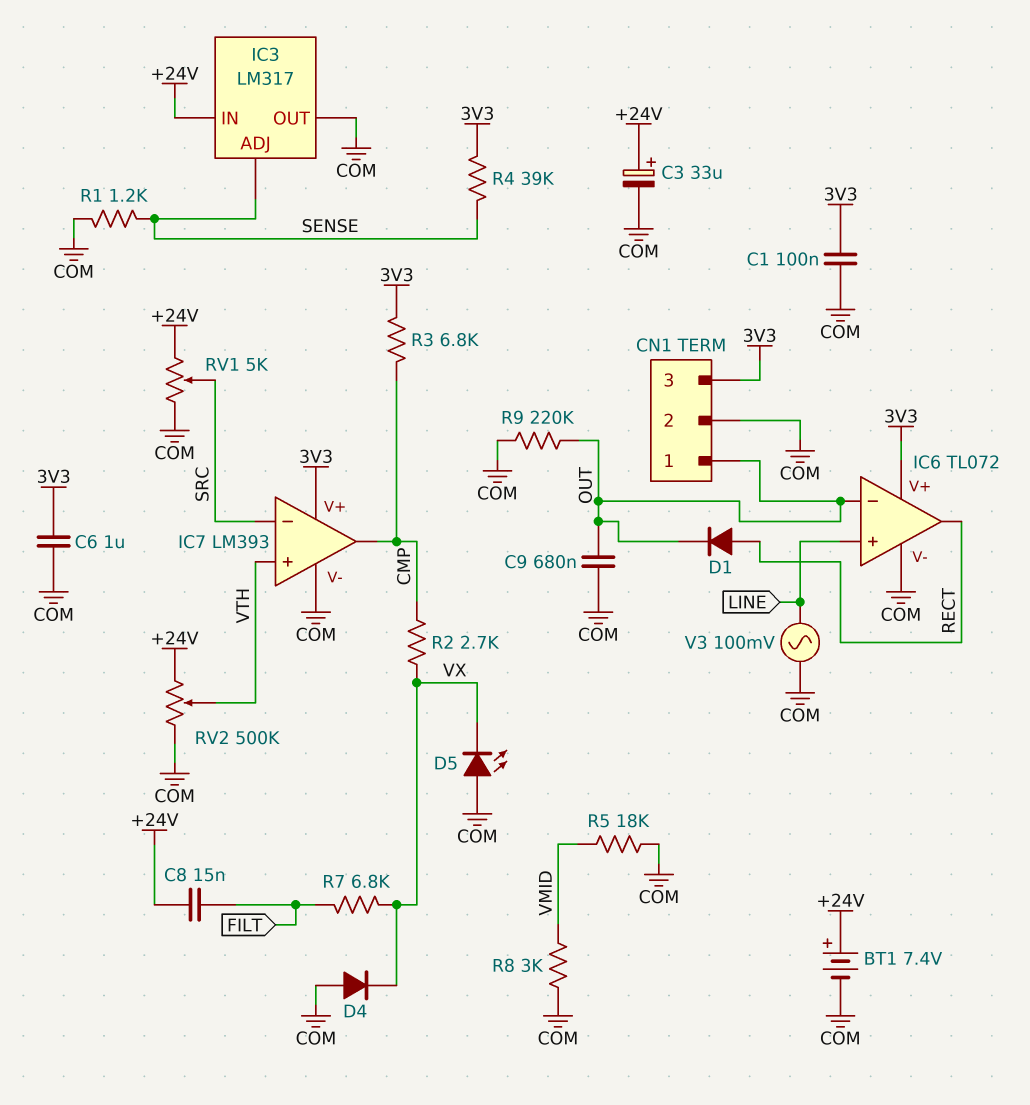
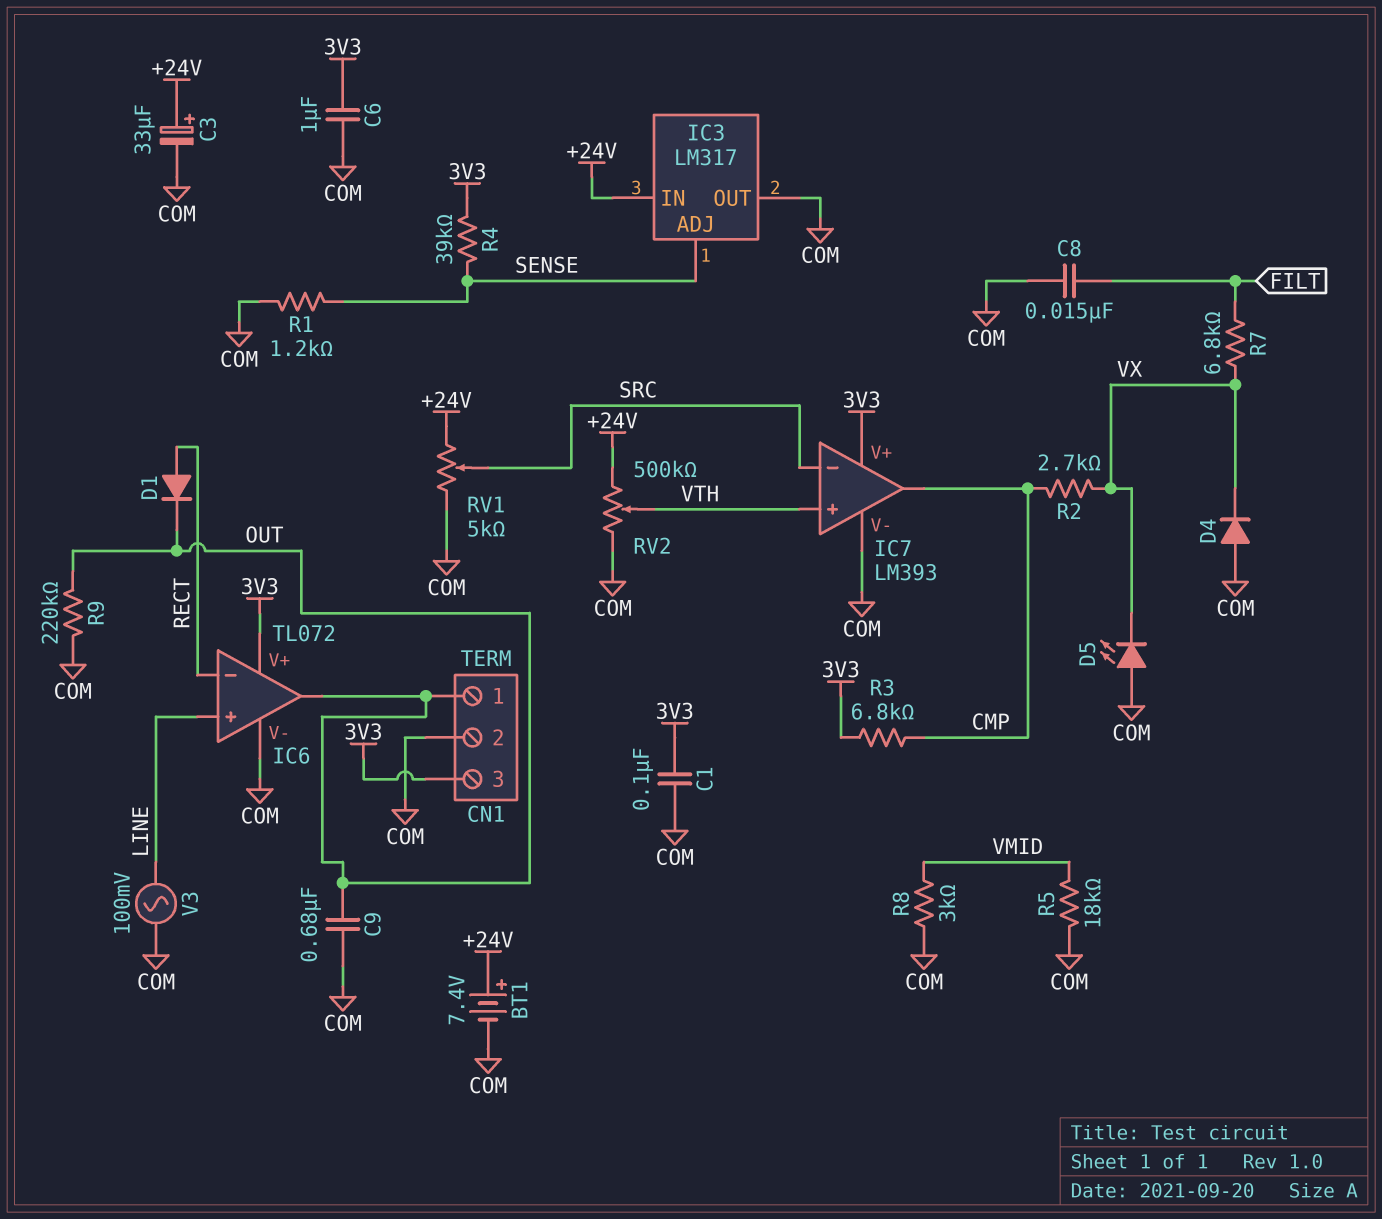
C8: 15nF (+24V, FILT) -> 15nF (COM, FILT)
IC6 pin in-: OUT -> RECT
IC6 pin out: RECT -> OUT

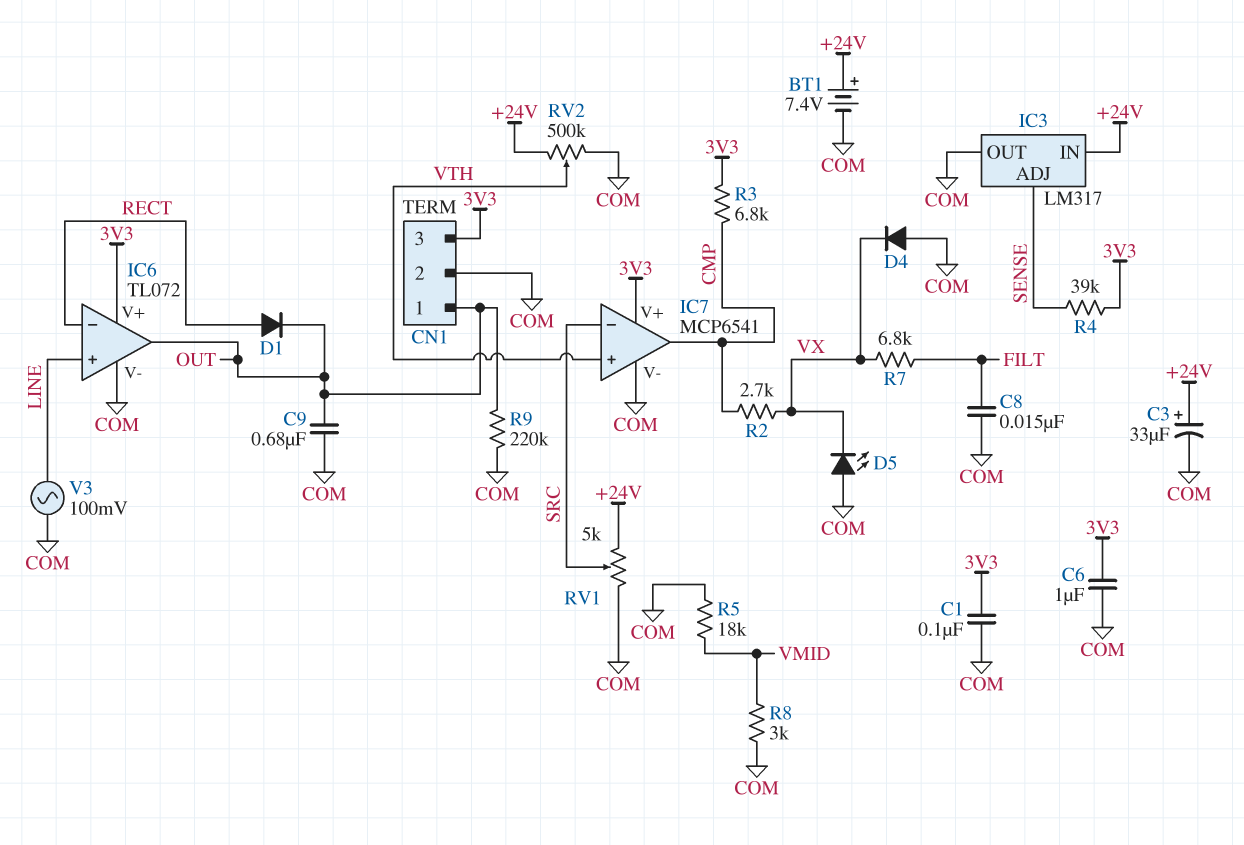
IC7: LM393 -> MCP6541
R1: 1.2k (COM, SENSE) -> none

